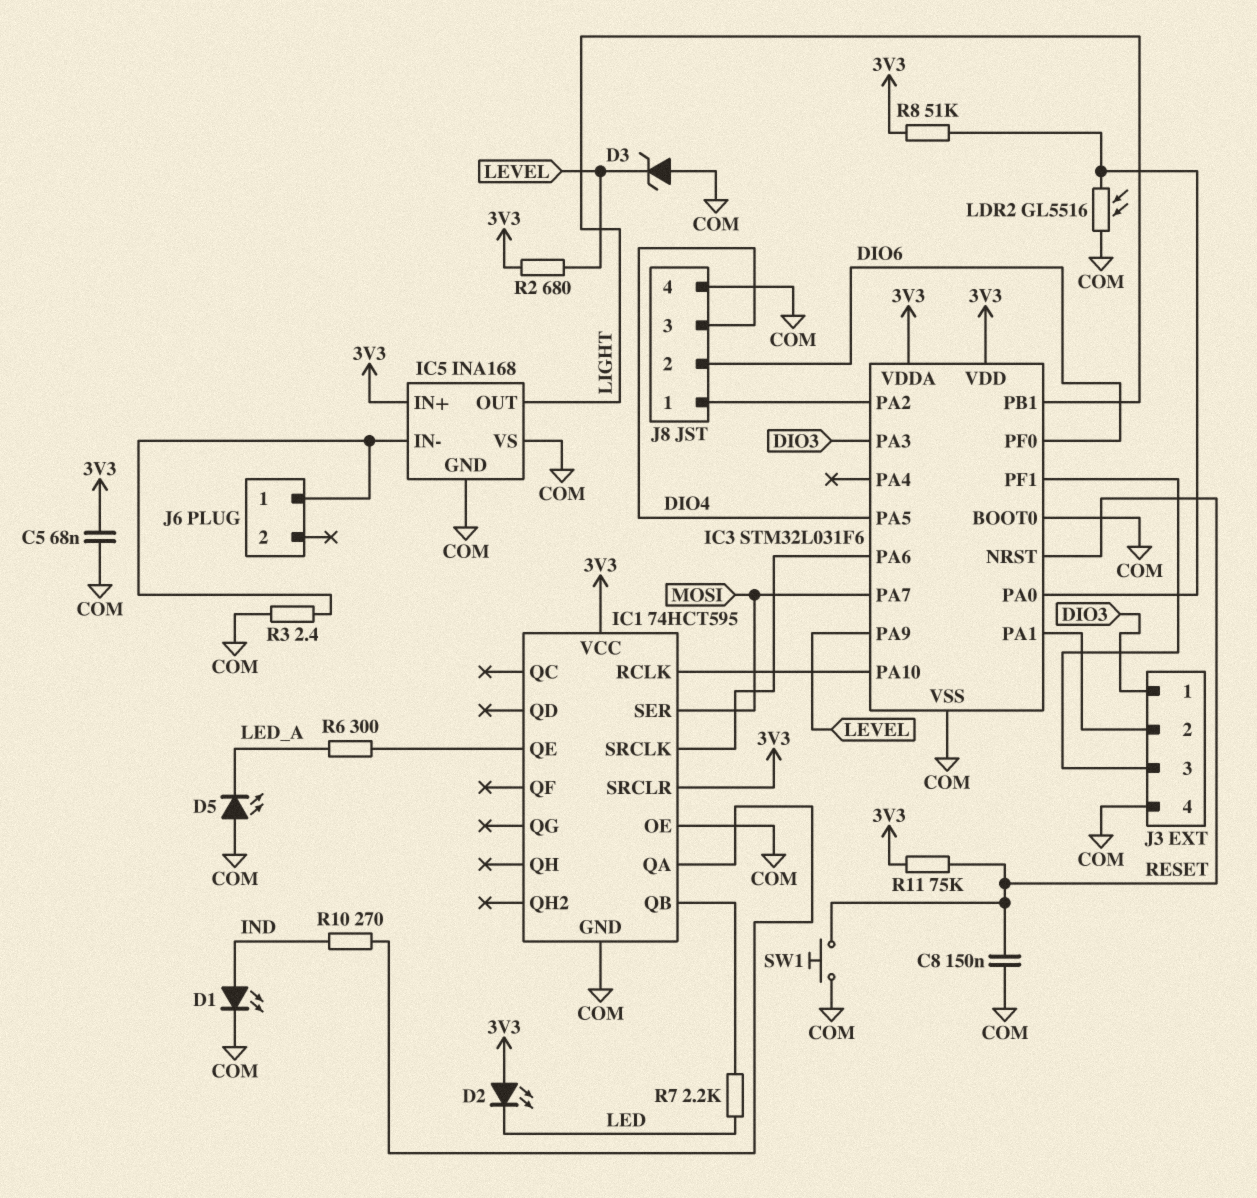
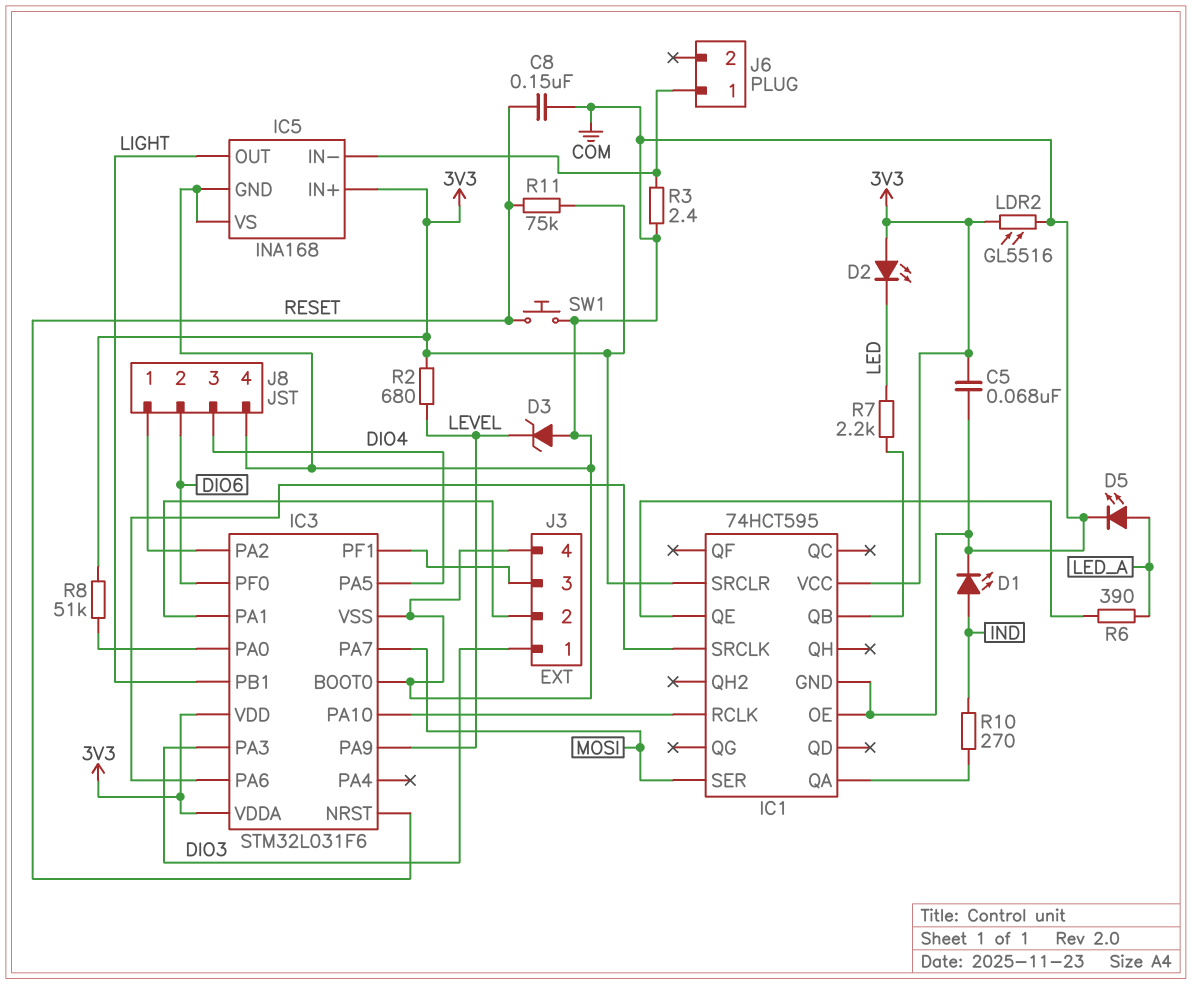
D5: LED (A COM, K LED_A) -> LED (A LED_A, K COM)
LDR2: GL5516 (COM, IC3/PA0) -> GL5516 (3V3, COM)
R6: 300 (IC1/QE, LED_A) -> 390 (IC1/QE, LED_A)

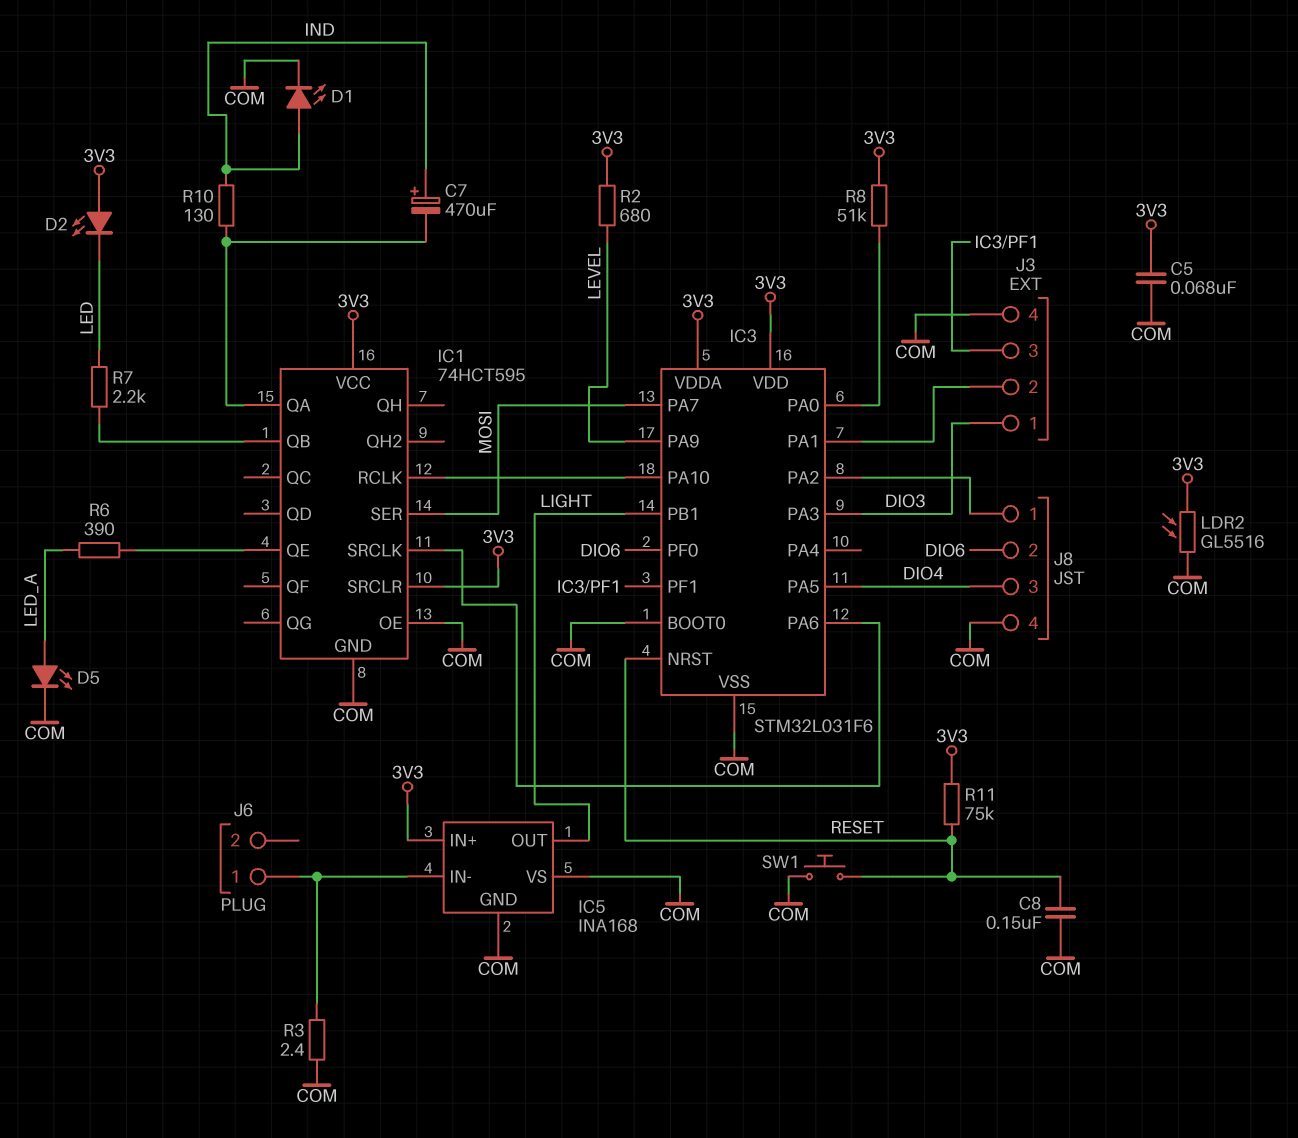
C7: none -> 470uF (plus IND, minus IC1/QA)
D3: zener (A COM, K LEVEL) -> none
R10: 270 (IC1/QA, IND) -> 130 (IC1/QA, IND)

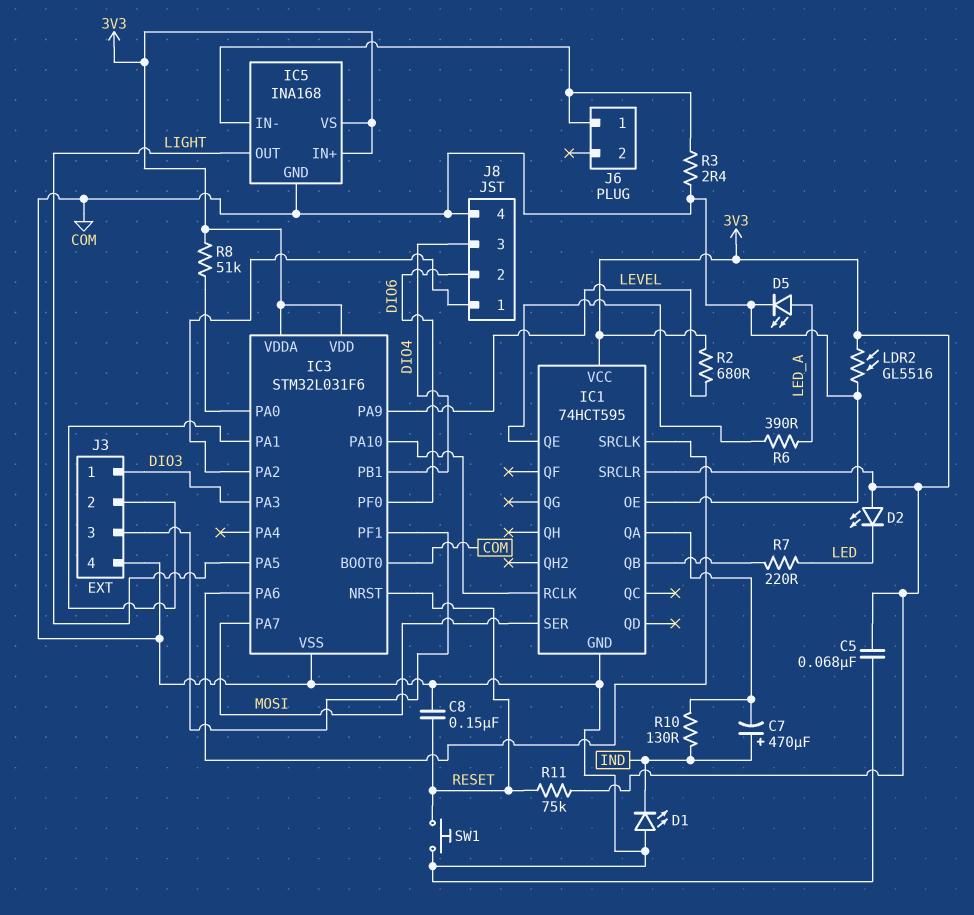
D1: LED (A IND, K COM) -> LED (A COM, K IND)
IC3 pin PA5: DIO4 -> LIGHT
IC3 pin PB1: LIGHT -> DIO4
IC5 pin VS: COM -> 3V3
R7: 2.2k (IC1/QB, LED) -> 220 (IC1/QB, LED)

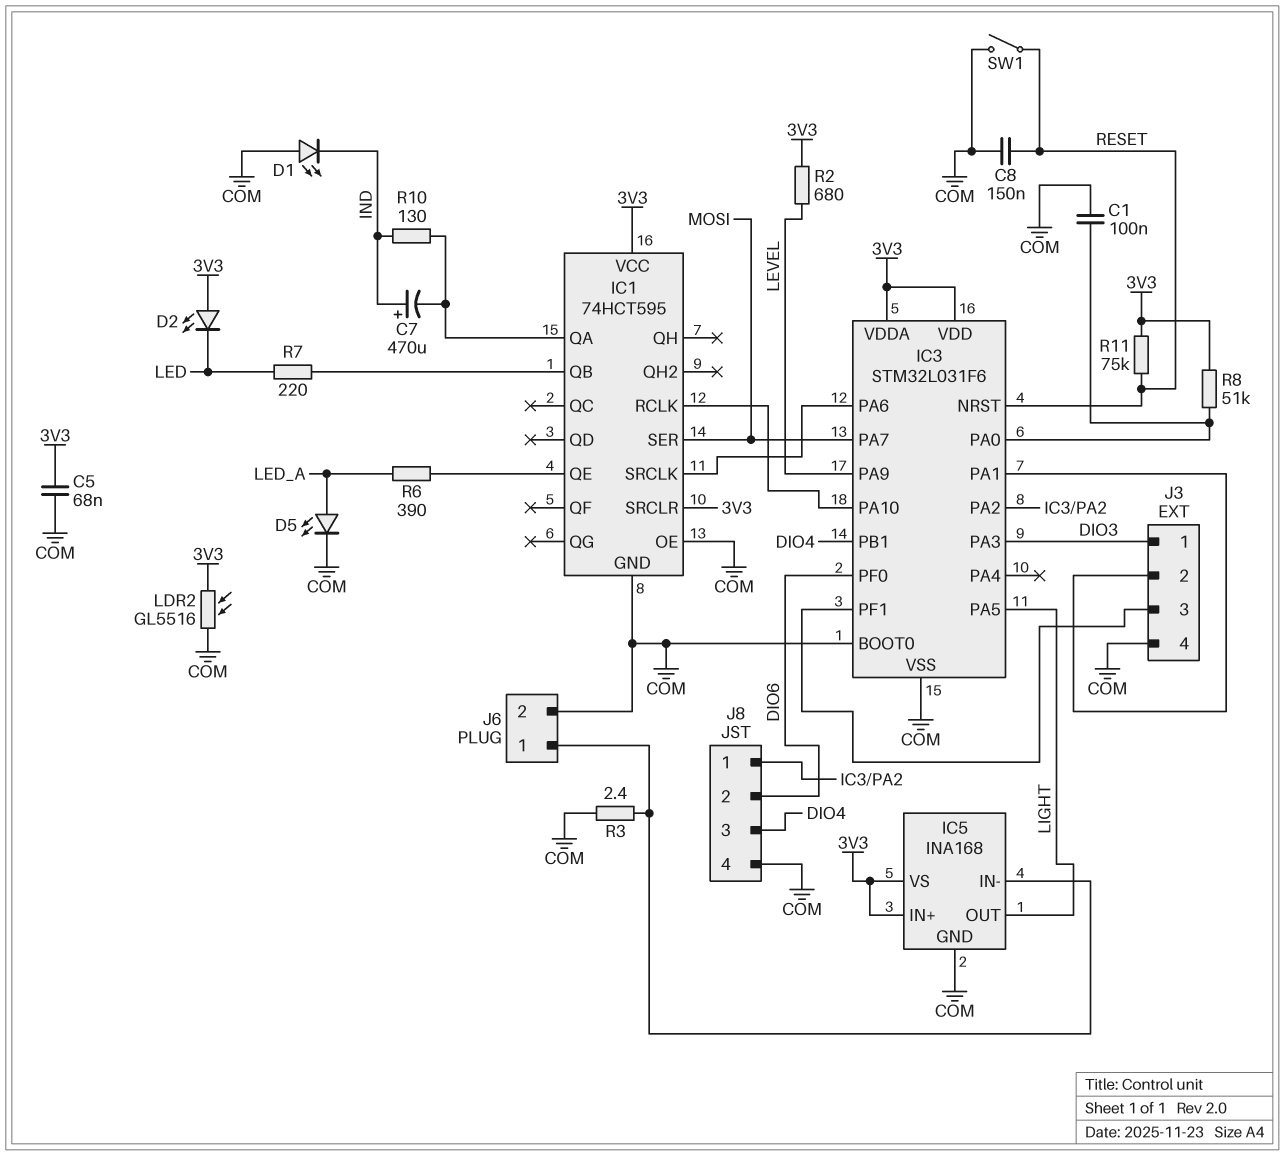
C1: none -> 100nF (COM, IC3/PA0)
J6 pin 2: none -> COM
SW1: button (COM, RESET) -> switch (COM, RESET)

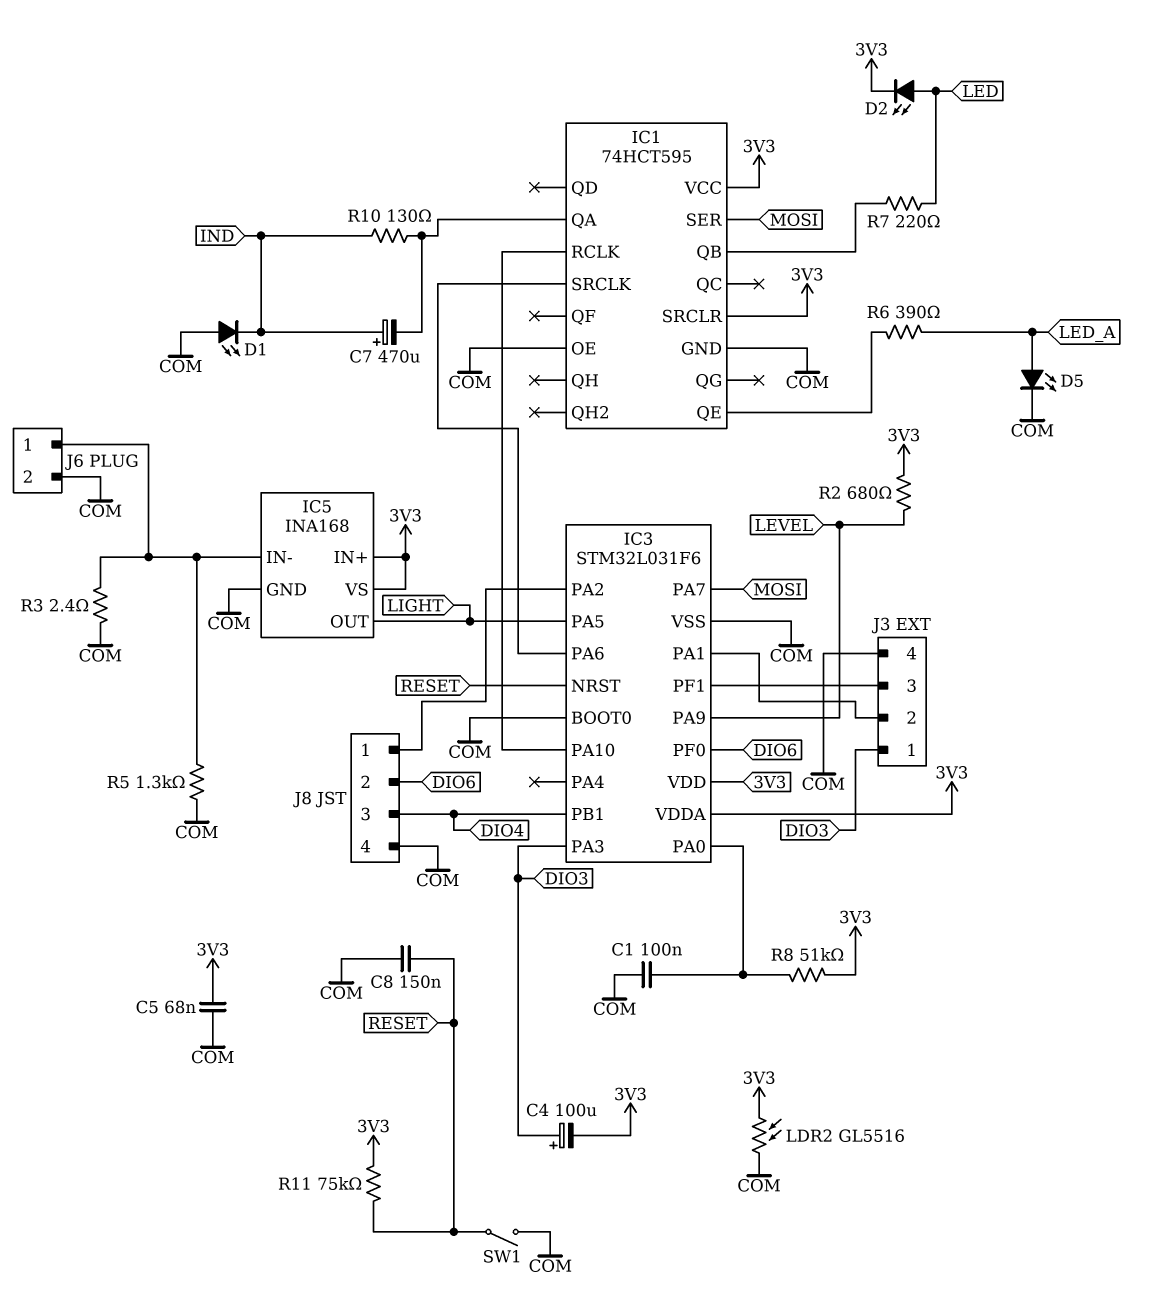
C4: none -> 100uF (plus DIO3, minus 3V3)
D2: LED (A 3V3, K LED) -> LED (A LED, K 3V3)
R5: none -> 1.3k (COM, IC5/IN-)

